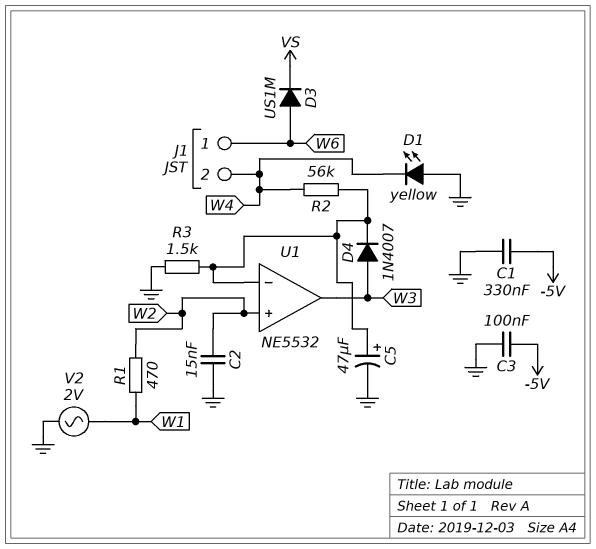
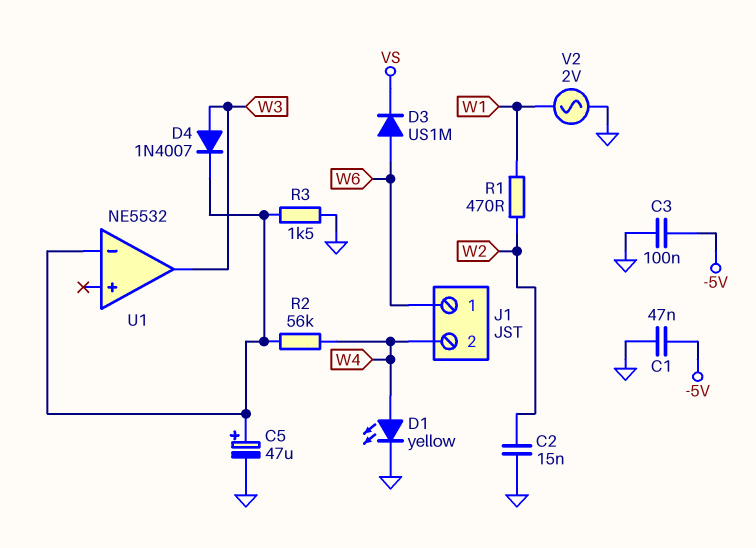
C1: 330nF (-5V, GND) -> 47nF (-5V, GND)
D1: LED yellow (A GND, K W4) -> LED yellow (A W4, K GND)
U1 pin in+: W2 -> none

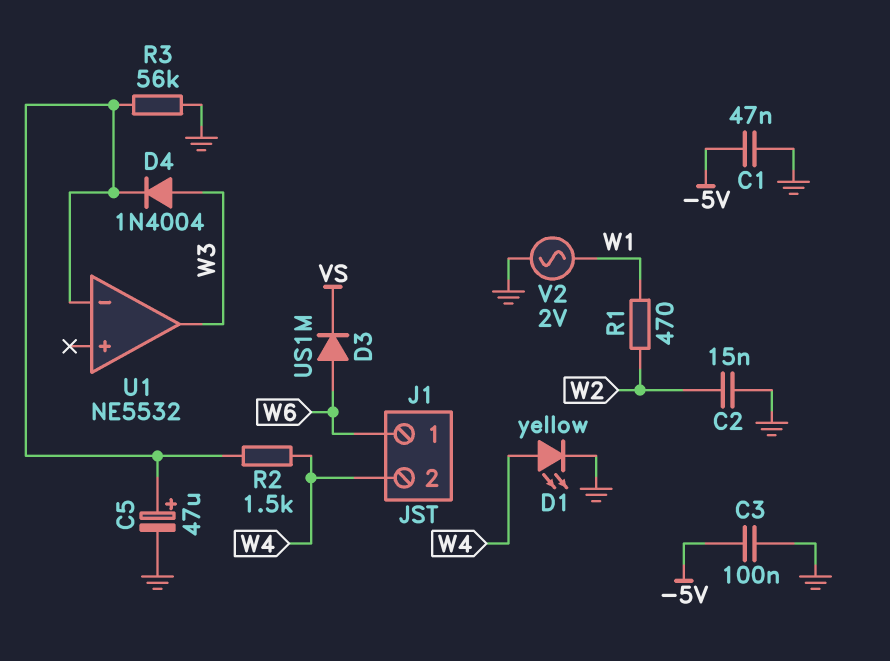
D4: diode 1N4007 (A W3, K U1/in-) -> diode 1N4004 (A W3, K U1/in-)
R2: 56k (U1/in-, W4) -> 1.5k (U1/in-, W4)
R3: 1.5k (GND, U1/in-) -> 56k (GND, U1/in-)

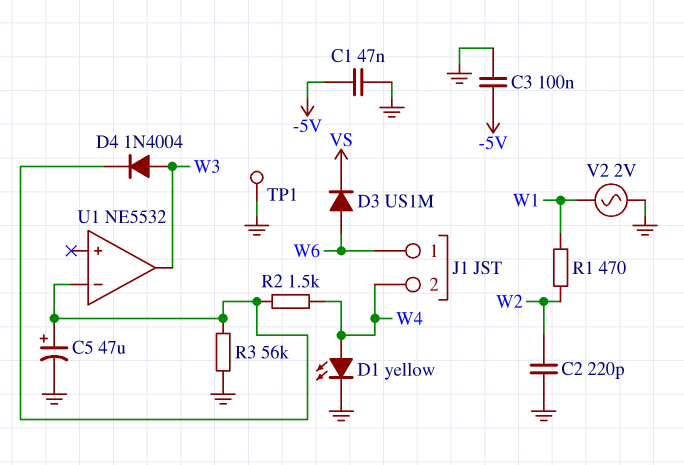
C2: 15nF (GND, W2) -> 220pF (GND, W2)
TP1: none -> test point (GND)

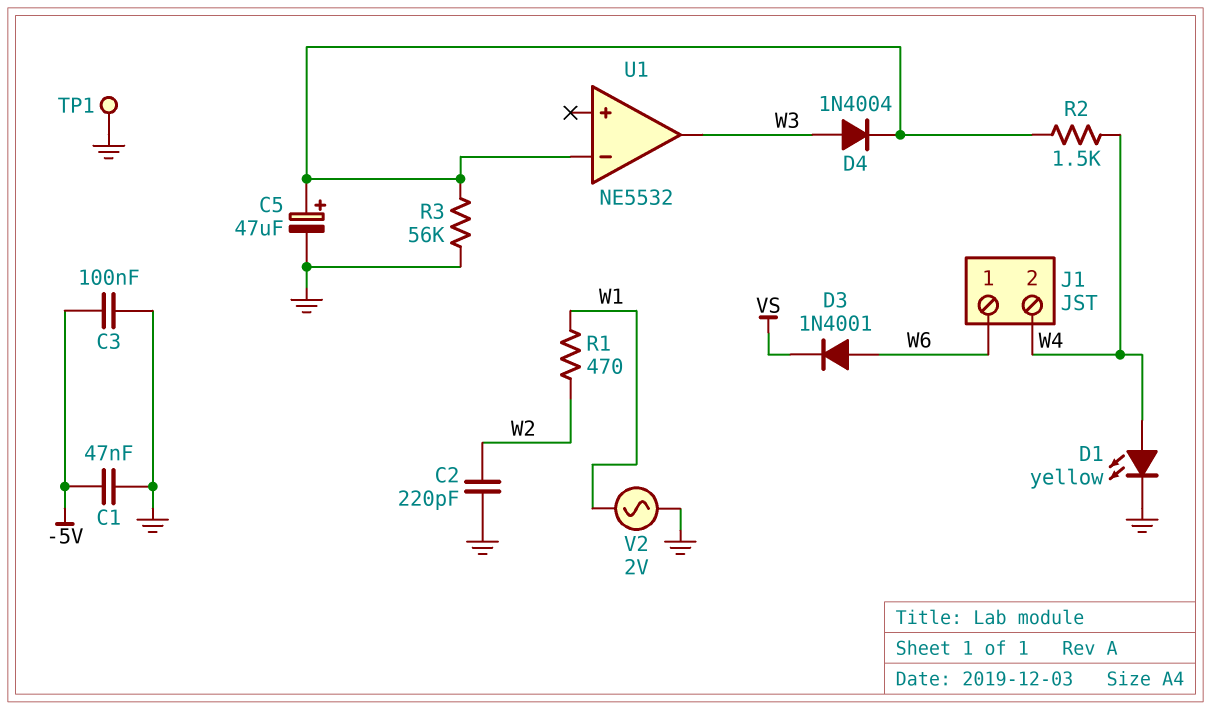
D3: diode US1M (A W6, K VS) -> diode 1N4001 (A W6, K VS)

